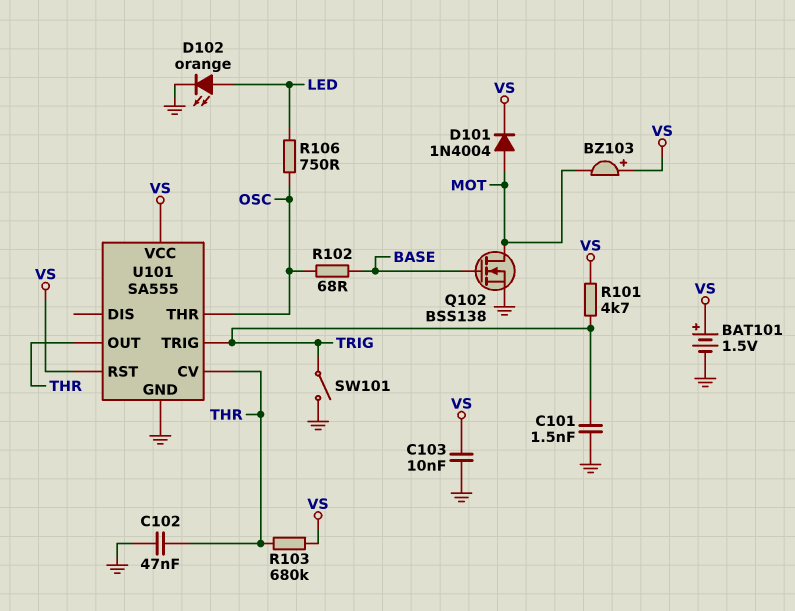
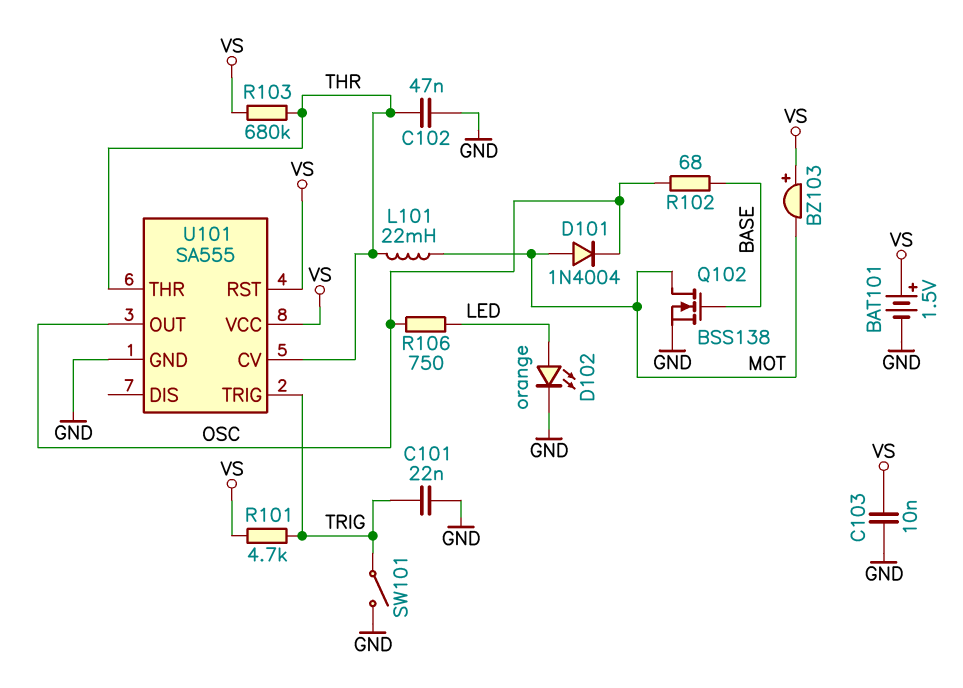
C101: 1.5nF (GND, TRIG) -> 22nF (GND, TRIG)
D101: diode 1N4004 (A MOT, K VS) -> diode 1N4004 (A MOT, K OSC)
L101: none -> 22mH (MOT, THR)
U101 pin OUT: THR -> OSC
U101 pin THR: OSC -> THR

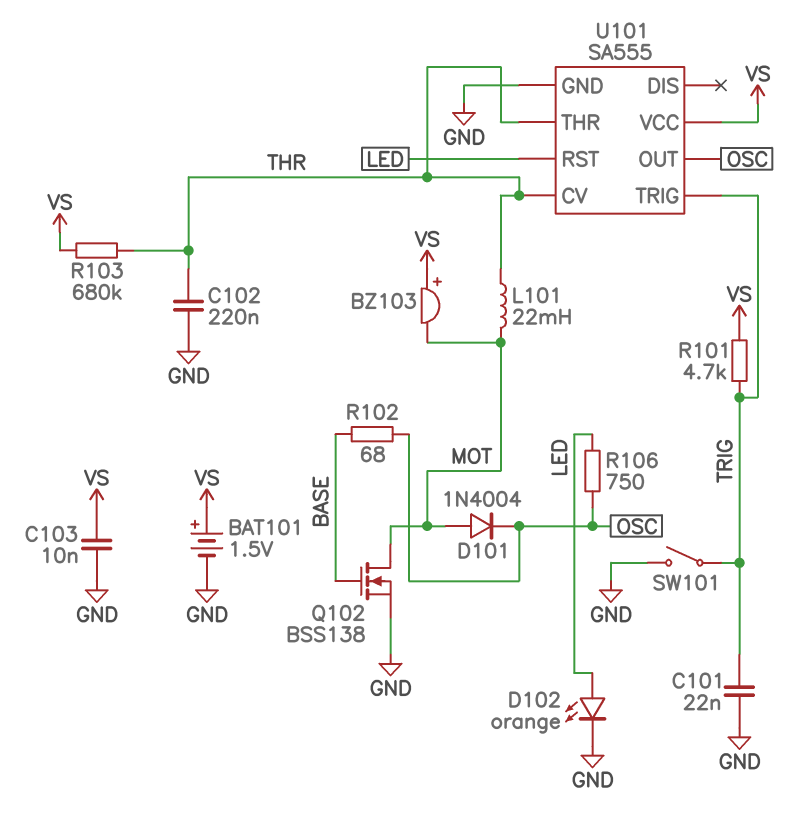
C102: 47nF (GND, THR) -> 220nF (GND, THR)
U101 pin RST: VS -> LED

